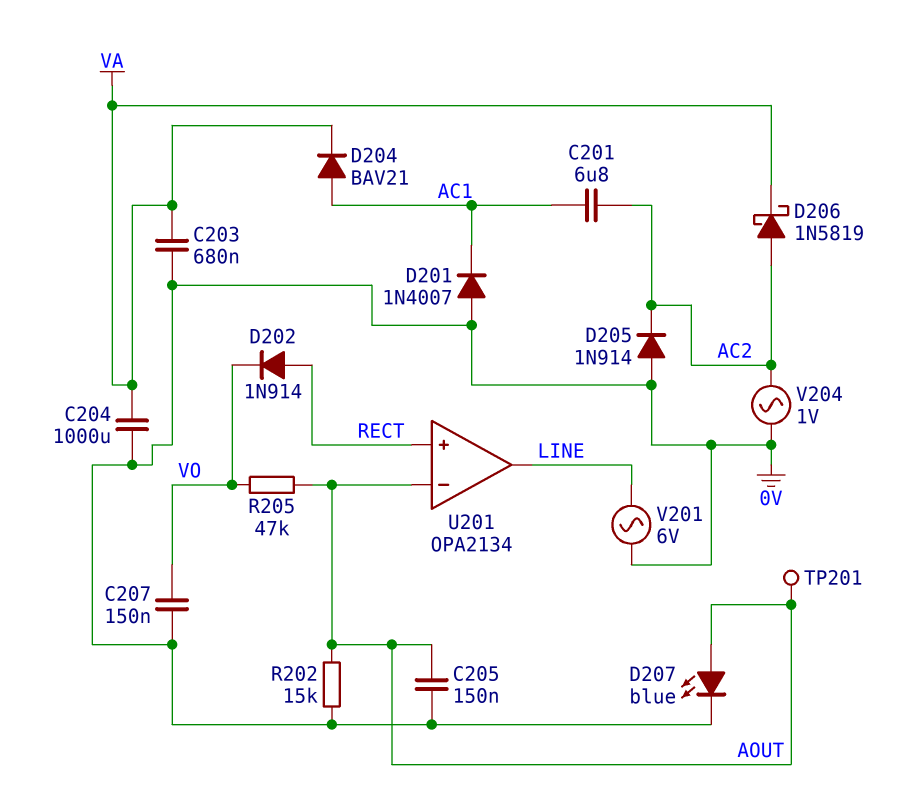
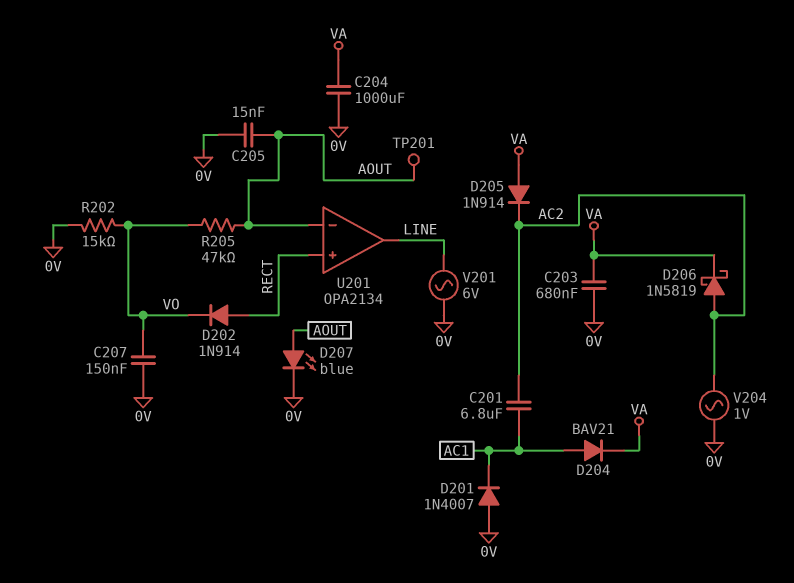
C205: 150nF (0V, AOUT) -> 15nF (0V, AOUT)
D205: diode 1N914 (A 0V, K AC2) -> diode 1N914 (A VA, K AC2)
R202: 15k (0V, AOUT) -> 15k (0V, VO)

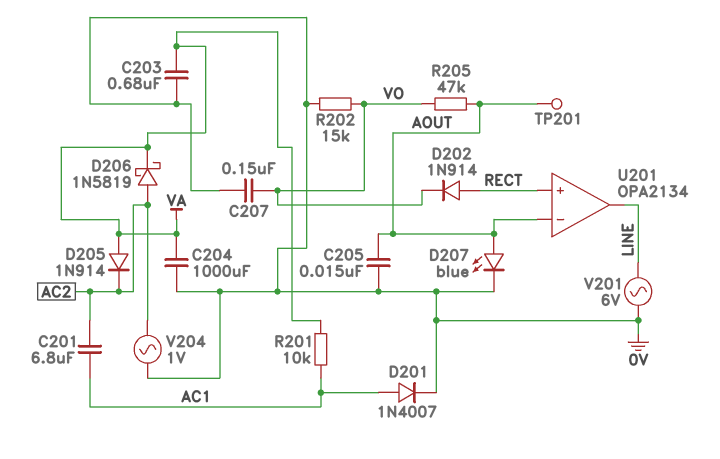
D201: diode 1N4007 (A 0V, K AC1) -> diode 1N4007 (A AC1, K 0V)
D204: diode BAV21 (A AC1, K VA) -> none
R201: none -> 10k (AC1, VA)

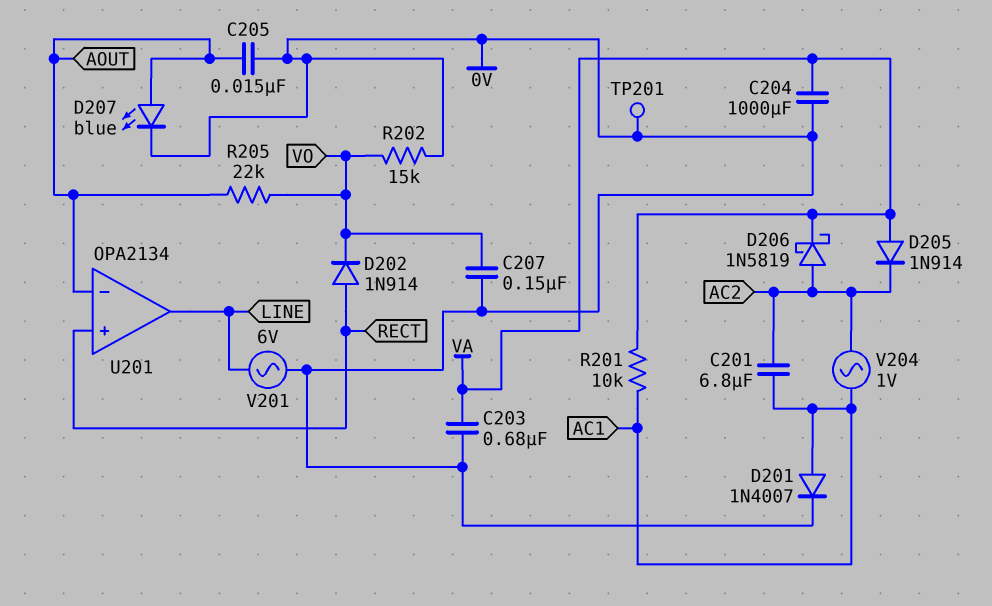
R205: 47k (AOUT, VO) -> 22k (AOUT, VO)
TP201: test point (AOUT) -> test point (0V)
V204: AC 1V (0V, AC2) -> AC 1V (AC1, AC2)

